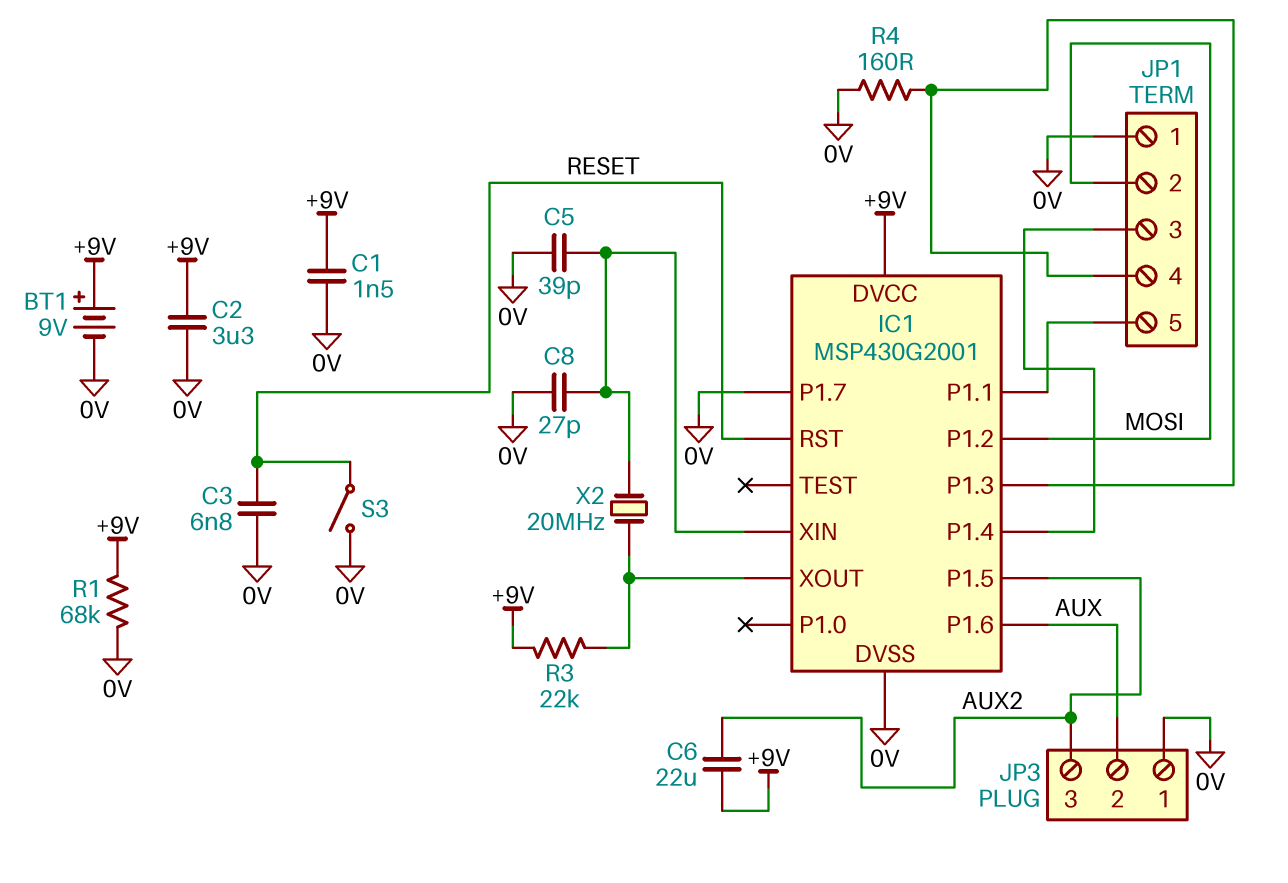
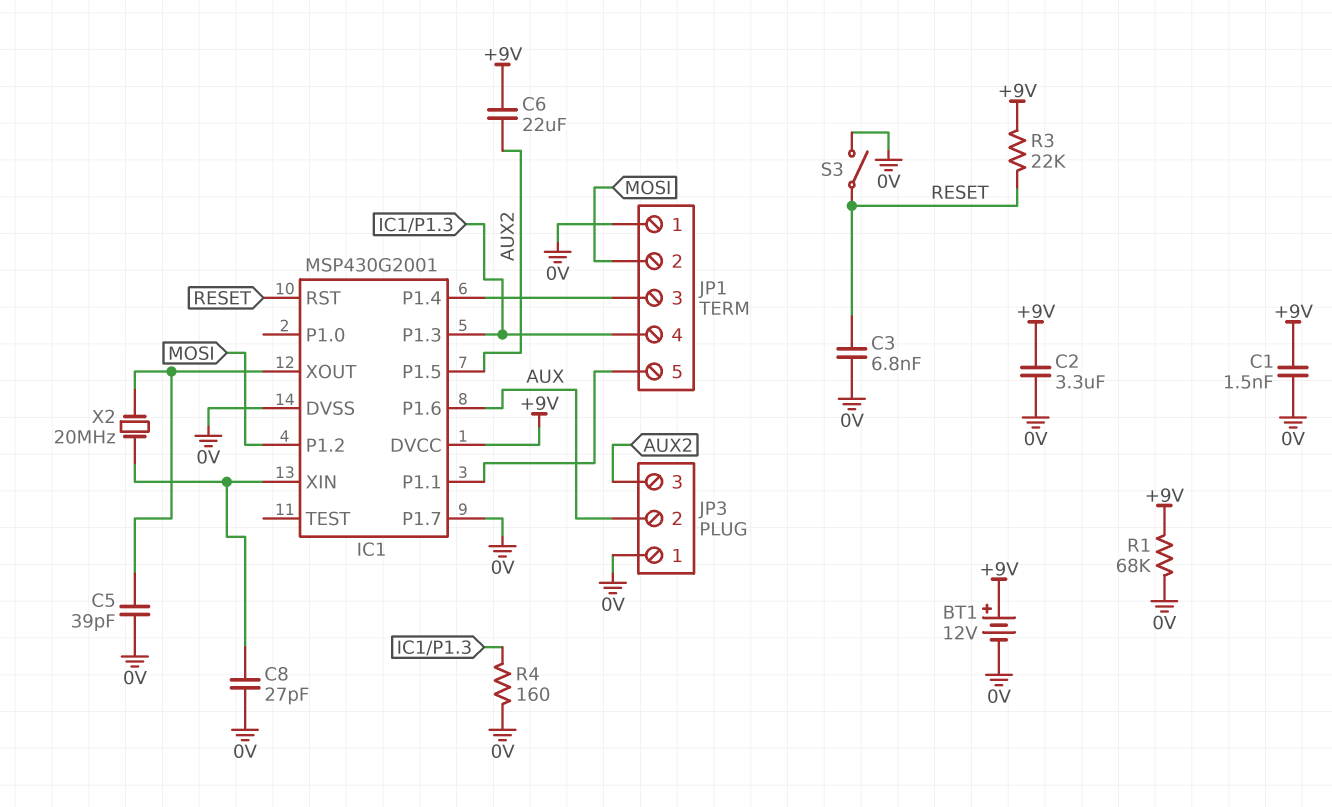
BT1: 9V (plus +9V, minus 0V) -> 12V (plus +9V, minus 0V)
C5: 39pF (0V, IC1/XIN) -> 39pF (0V, IC1/XOUT)
R3: 22k (+9V, IC1/XOUT) -> 22k (+9V, RESET)

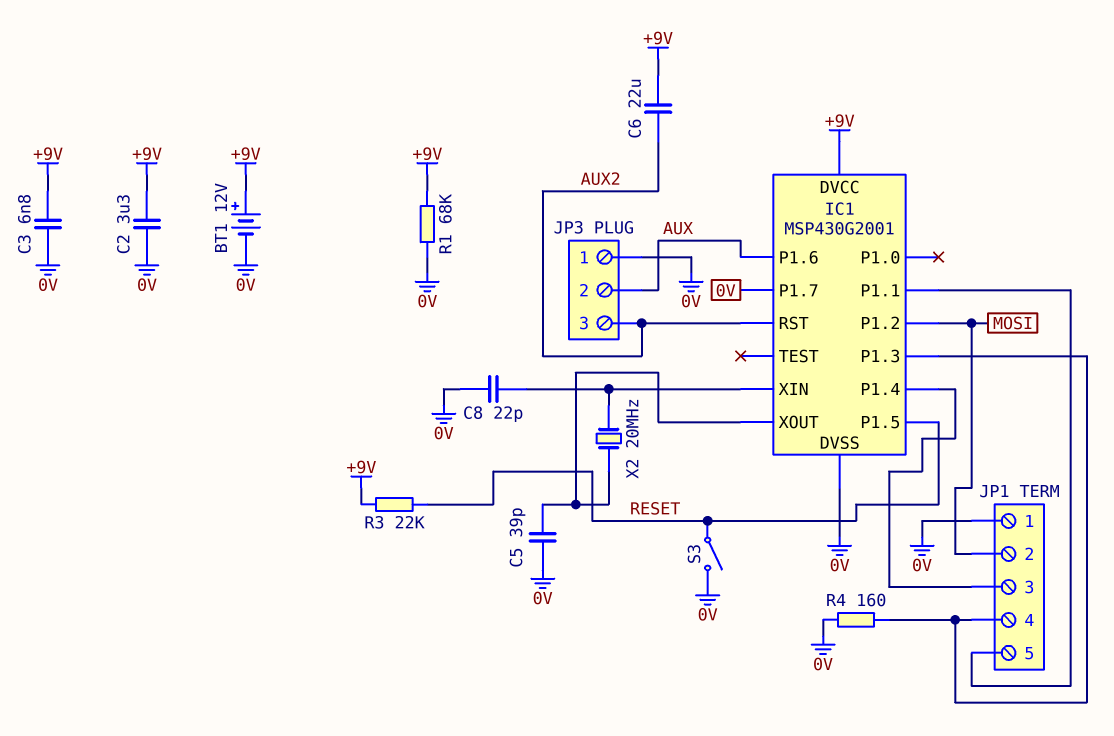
C1: 1.5nF (+9V, 0V) -> none
C3: 6.8nF (0V, RESET) -> 6.8nF (+9V, 0V)
C8: 27pF (0V, IC1/XIN) -> 22pF (0V, IC1/XIN)
IC1 pin P1.5: AUX2 -> RESET
IC1 pin RST: RESET -> AUX2

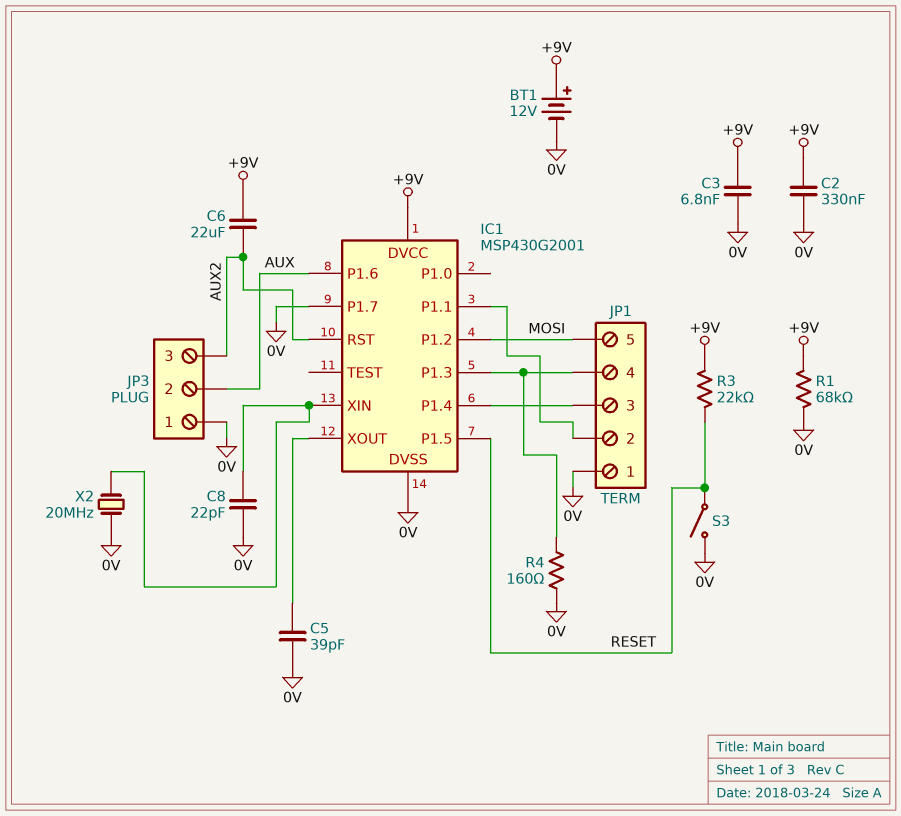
C2: 3.3uF (+9V, 0V) -> 330nF (+9V, 0V)
JP1 pin 2: MOSI -> IC1/P1.1
JP1 pin 5: IC1/P1.1 -> MOSI
X2: 20MHz (IC1/XIN, IC1/XOUT) -> 20MHz (0V, IC1/XIN)

